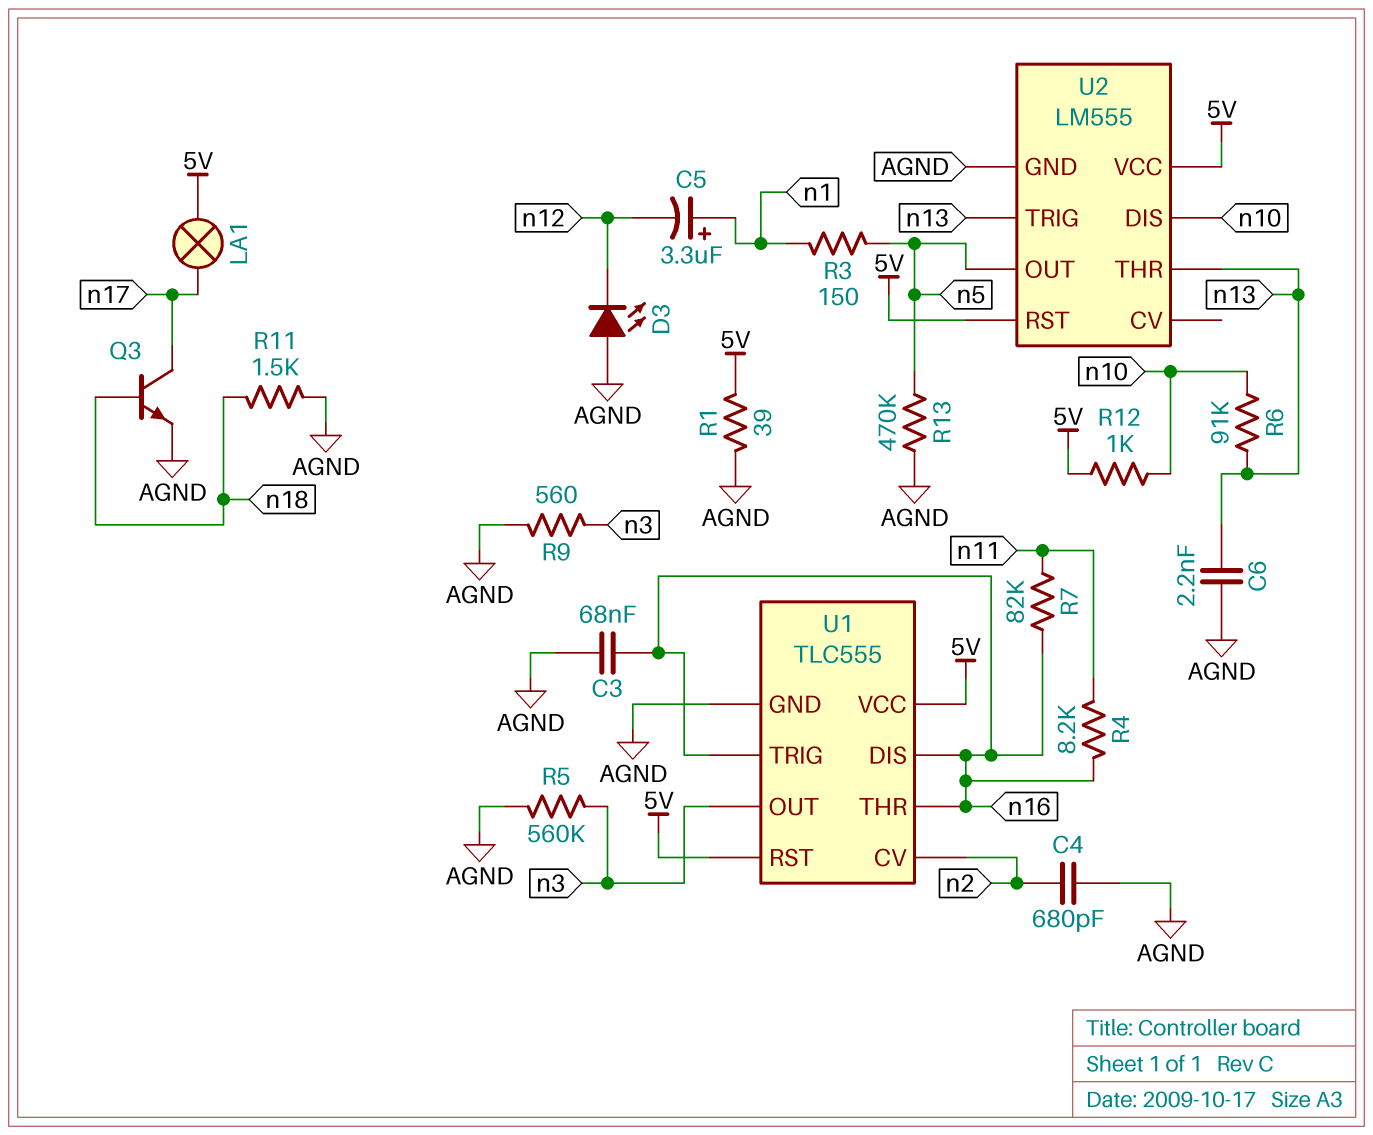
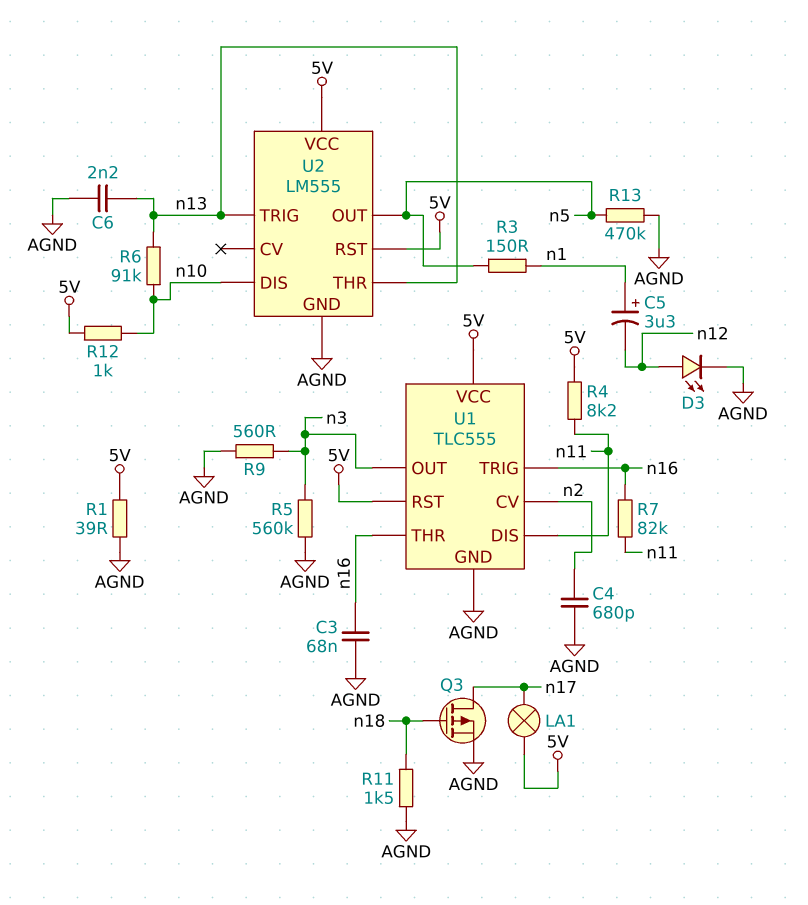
D3: LED (A AGND, K n12) -> LED (A n12, K AGND)
Q3: NPN (B n18, C n17, E AGND) -> PMOS (G n18, D n17, S AGND)
R4: 8.2k (n11, n16) -> 8.2k (5V, n11)
U1 pin DIS: n16 -> n11

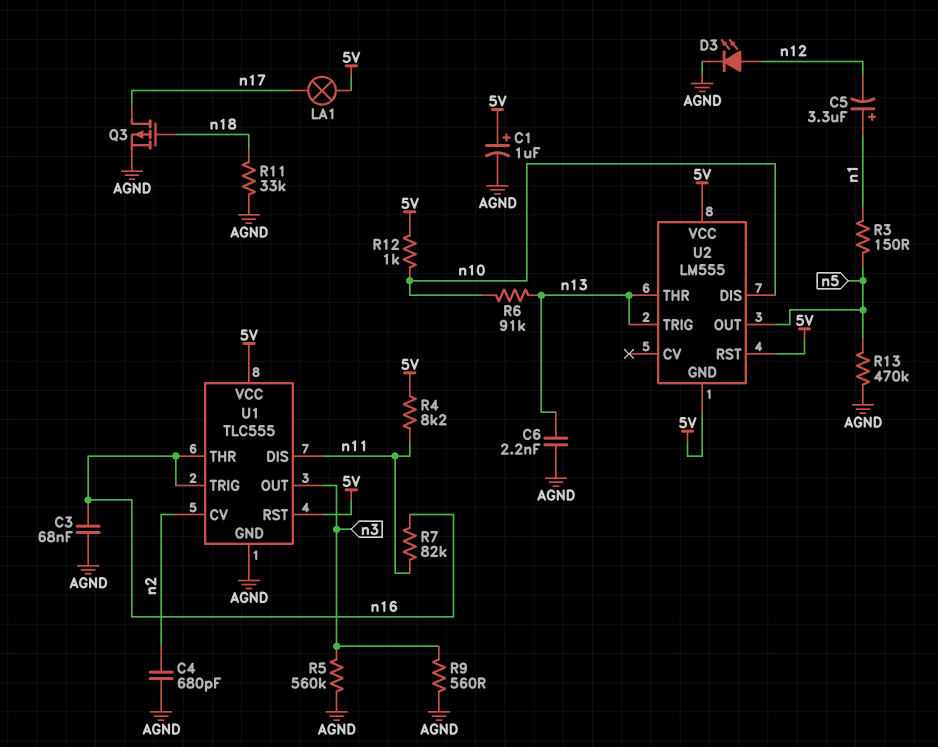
C1: none -> 1uF (plus 5V, minus AGND)
R1: 39 (5V, AGND) -> none
R11: 1.5k (AGND, n18) -> 33k (AGND, n18)
U2 pin GND: AGND -> 5V

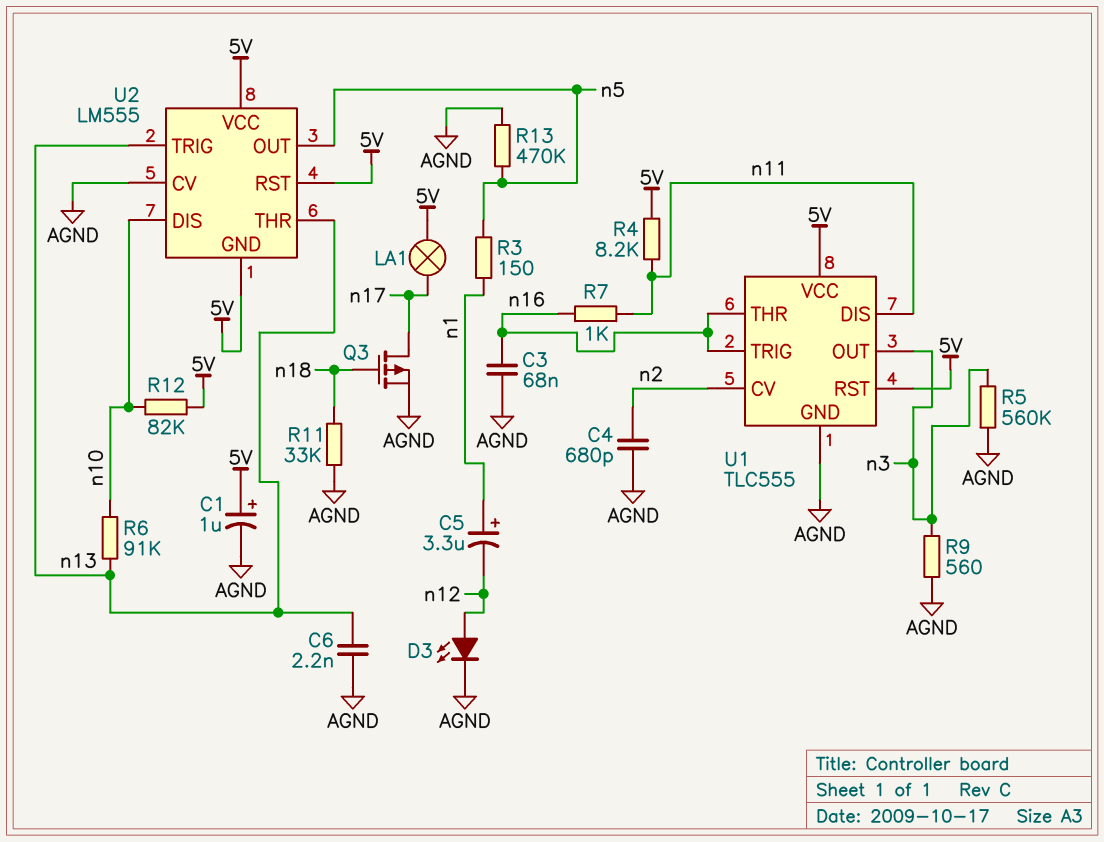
R7: 82k (n11, n16) -> 1k (n11, n16)
R12: 1k (5V, n10) -> 82k (5V, n10)
U2 pin CV: none -> AGND

